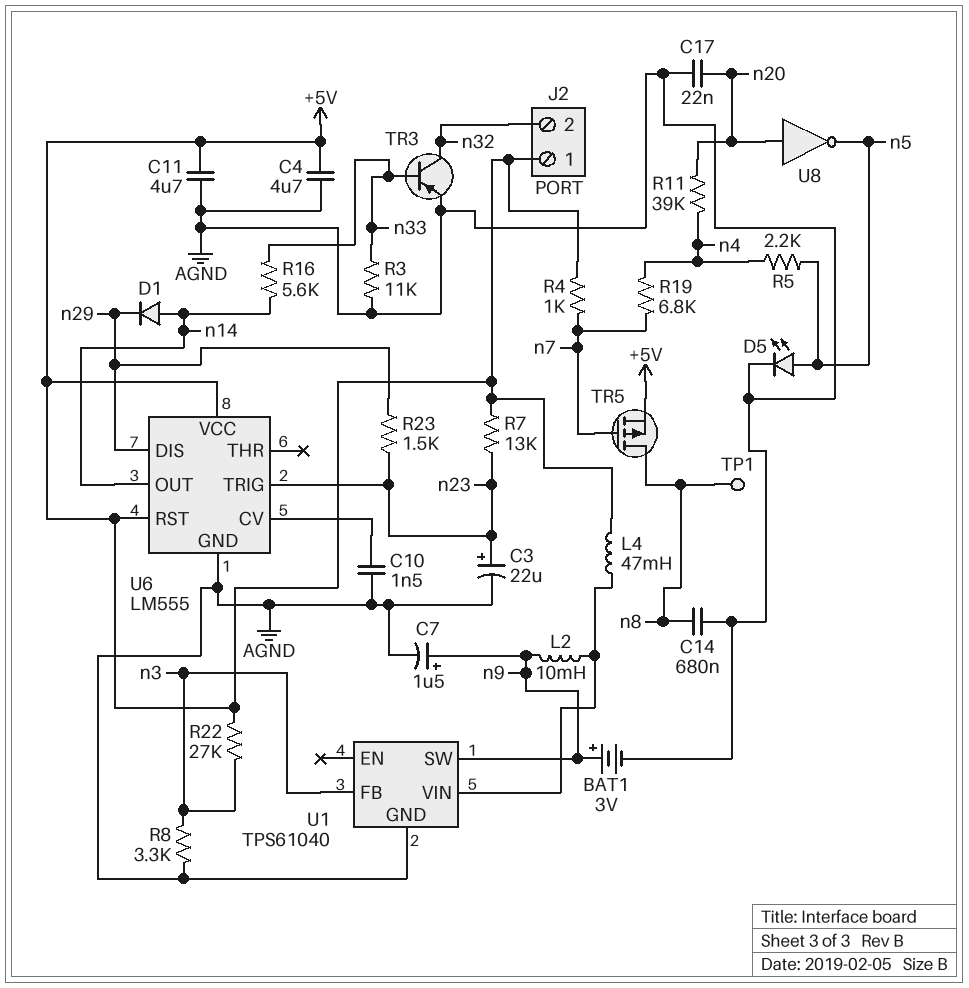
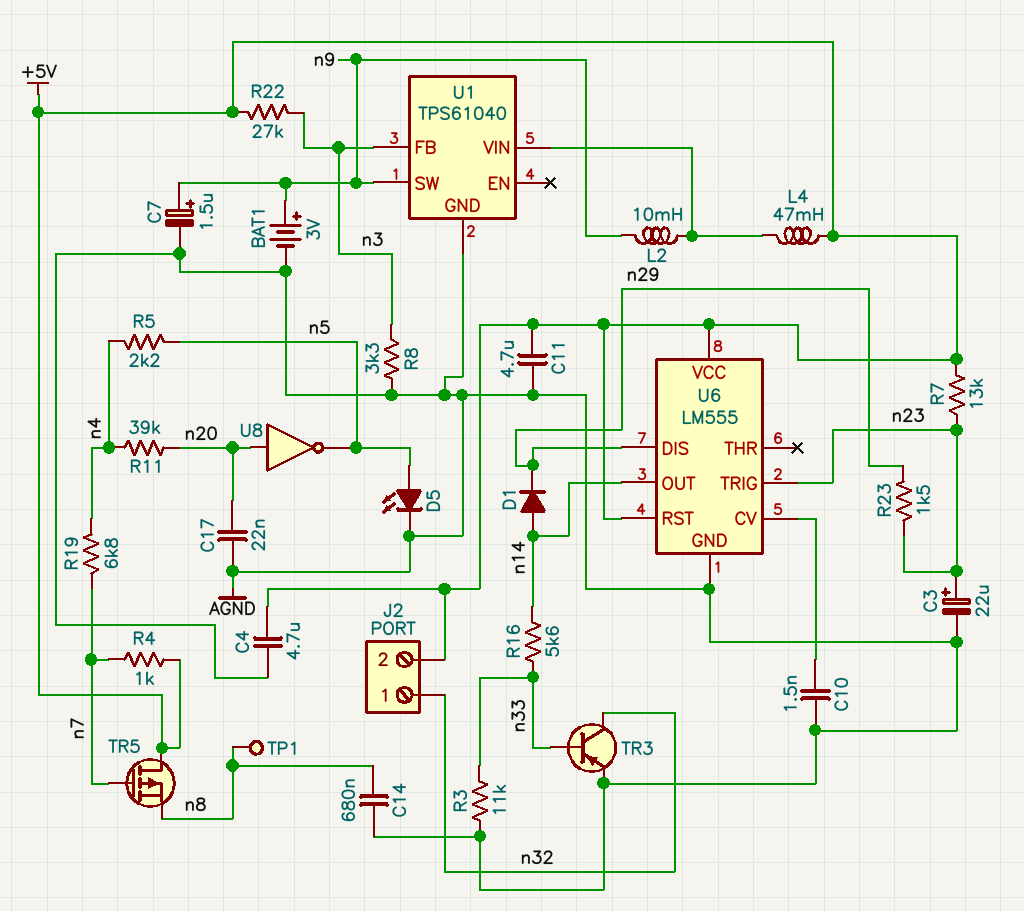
J2 pin 1: +5V -> n32
J2 pin 2: n32 -> +5V
TR5: PMOS (G n7, D n8, S +5V) -> PMOS (G n7, D +5V, S n8)

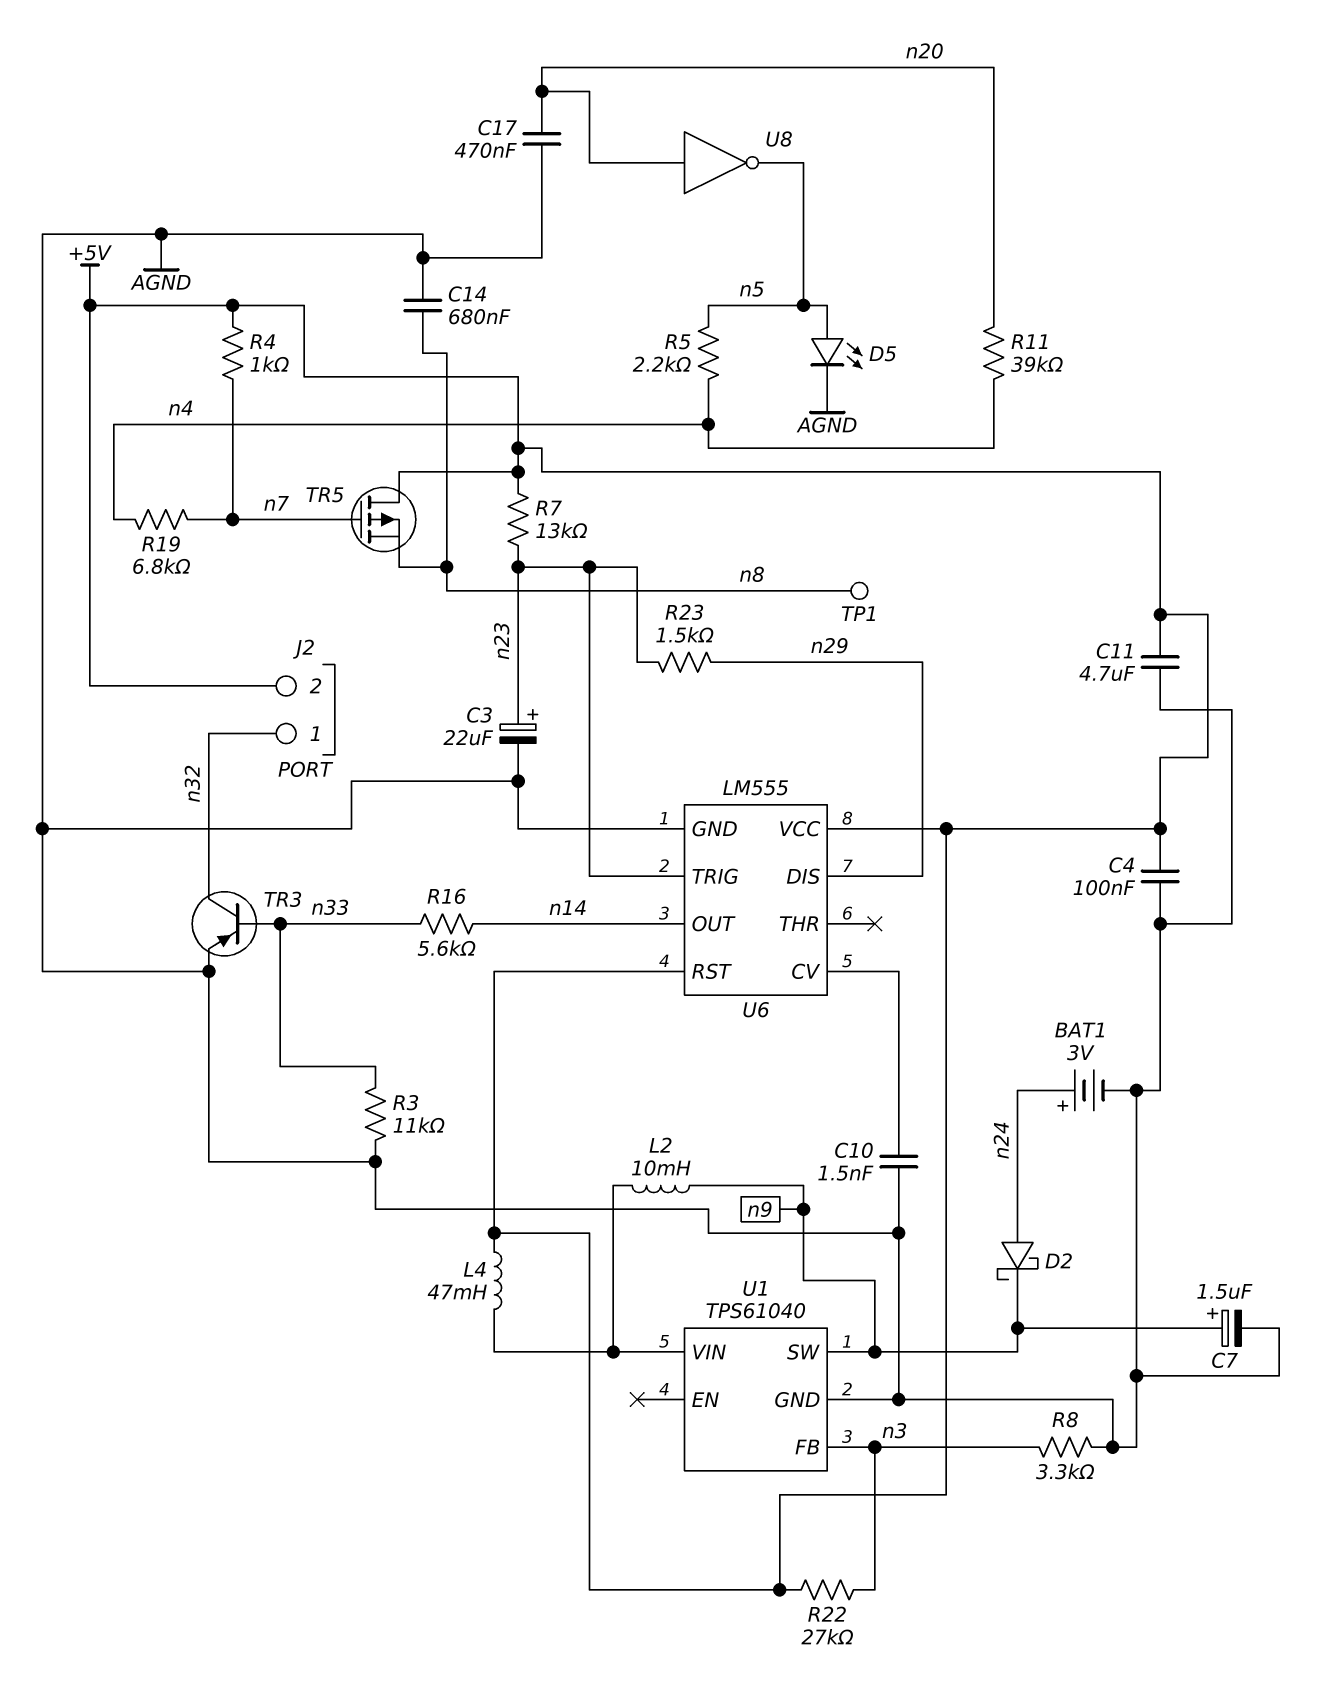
BAT1: 3V (plus n9, minus AGND) -> 3V (plus n24, minus AGND)
C4: 4.7uF (+5V, AGND) -> 100nF (+5V, AGND)
C17: 22nF (AGND, n20) -> 470nF (AGND, n20)
D1: diode (A n14, K n29) -> none
D2: none -> schottky (A n24, K n9)

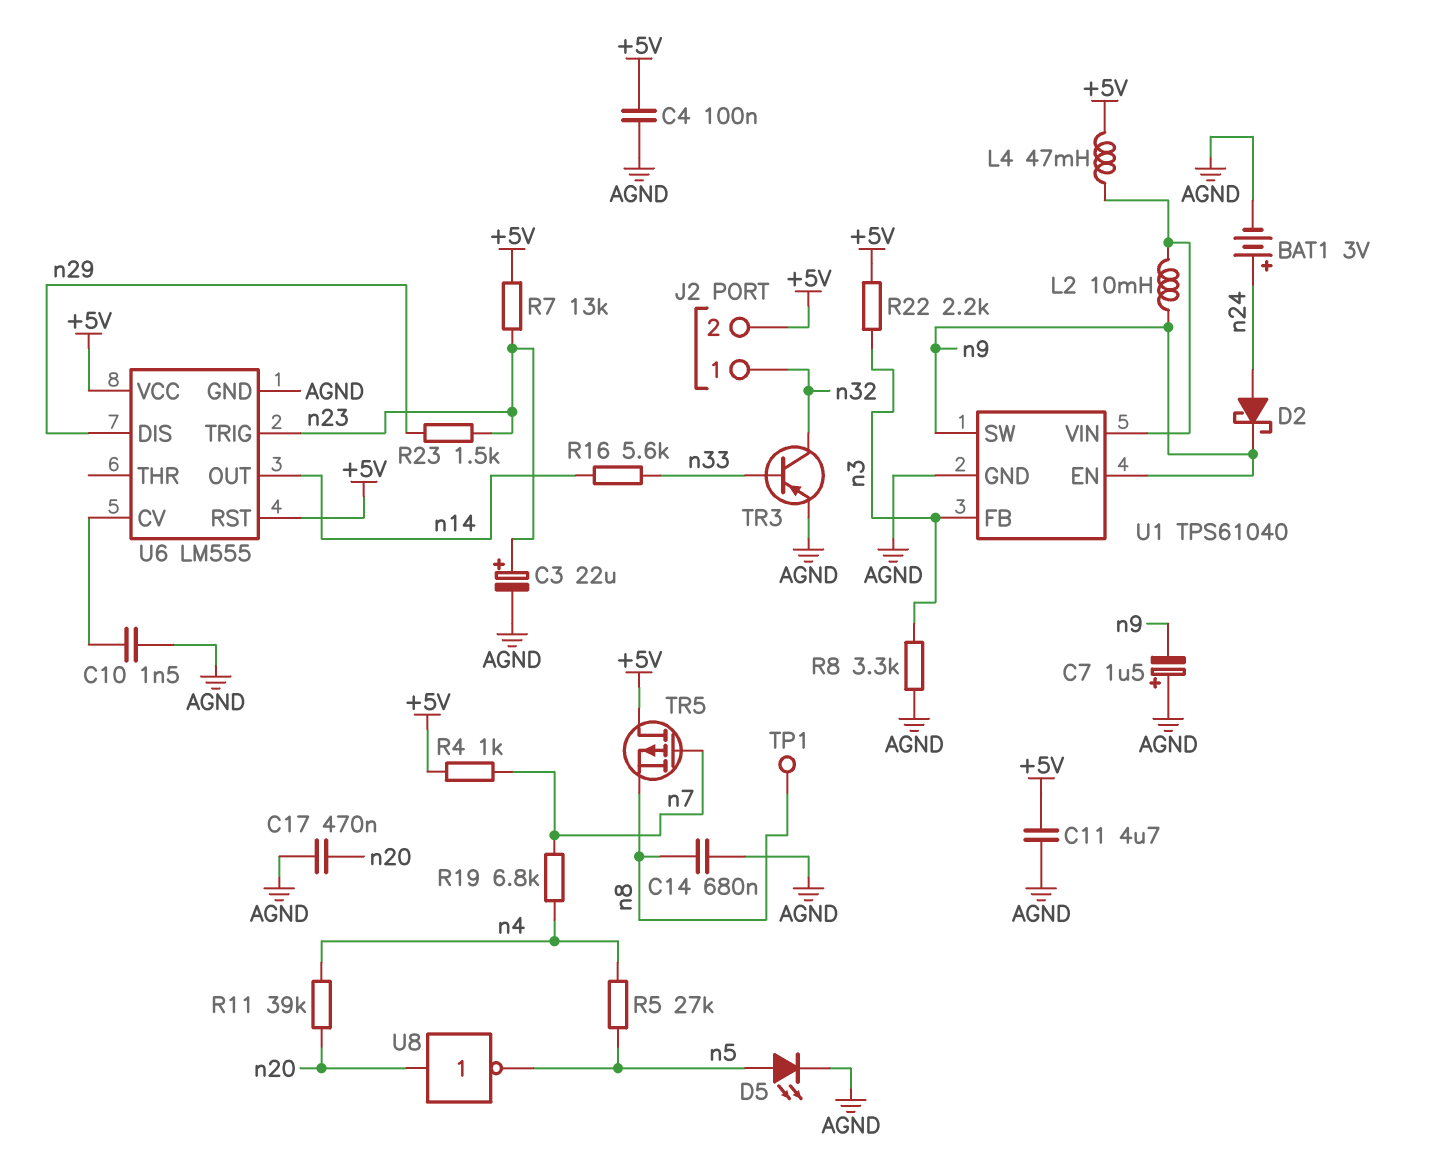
C7: 1.5uF (plus n9, minus AGND) -> 1.5uF (plus AGND, minus n9)
R3: 11k (AGND, n33) -> none
R5: 2.2k (n4, n5) -> 27k (n4, n5)
R22: 27k (+5V, n3) -> 2.2k (+5V, n3)
U1 pin EN: none -> n9

